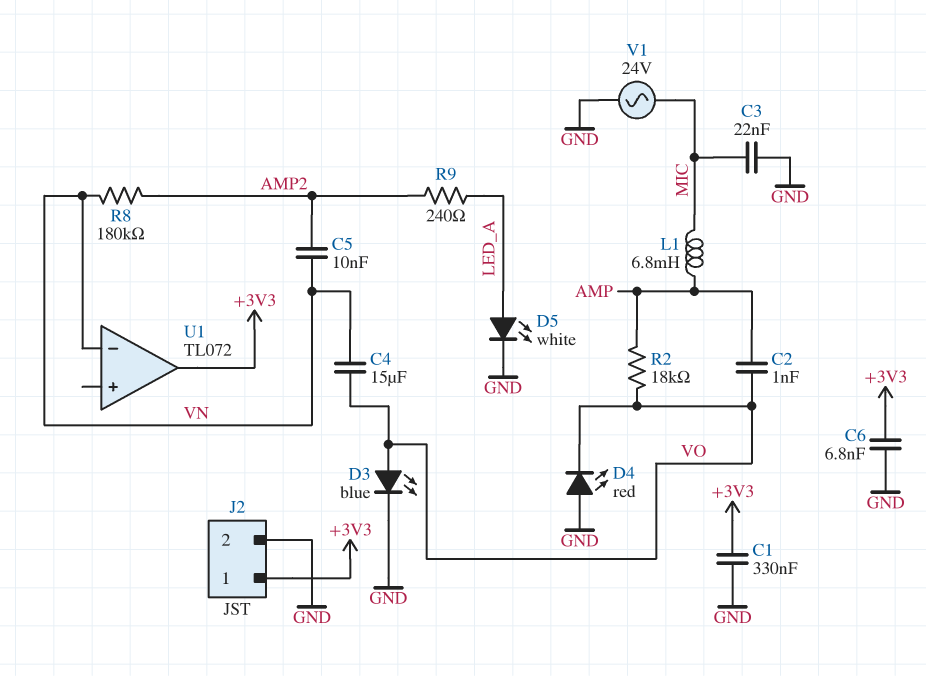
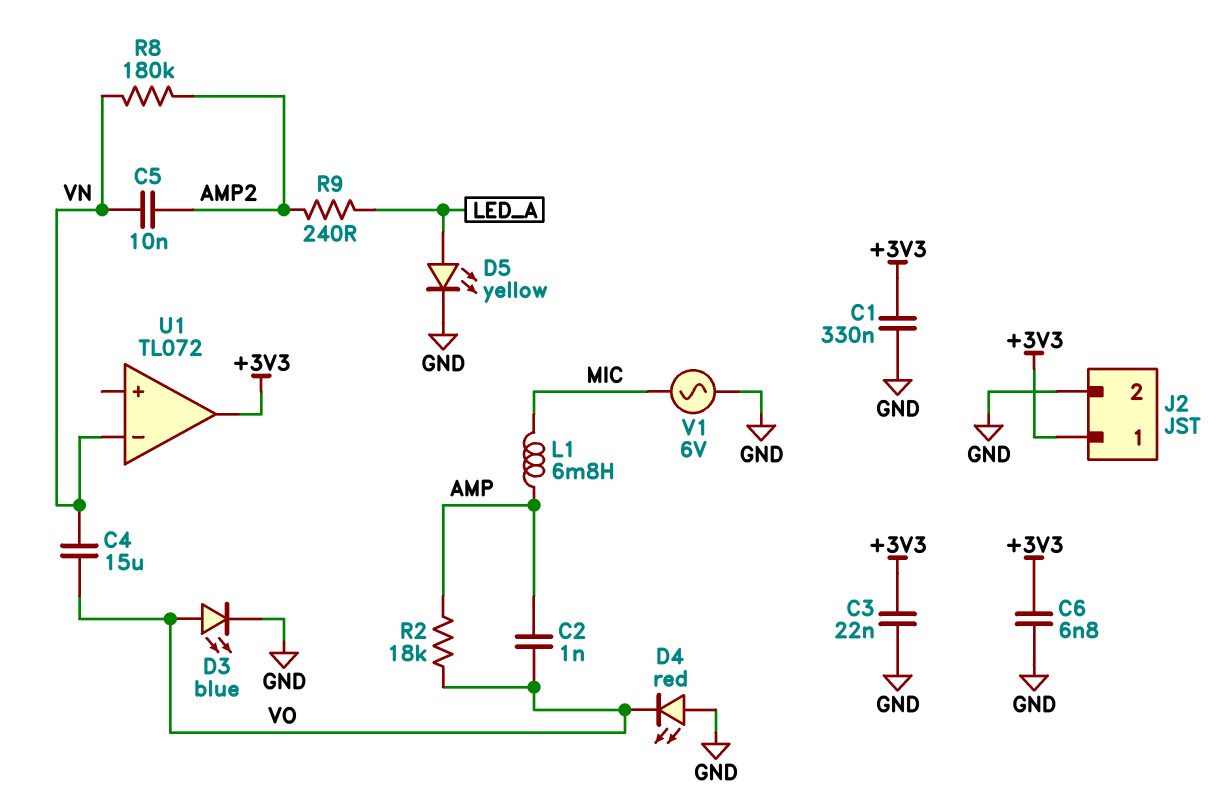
C3: 22nF (GND, MIC) -> 22nF (+3V3, GND)
D5: LED white (A LED_A, K GND) -> LED yellow (A LED_A, K GND)
V1: AC 24V (GND, MIC) -> AC 6V (GND, MIC)

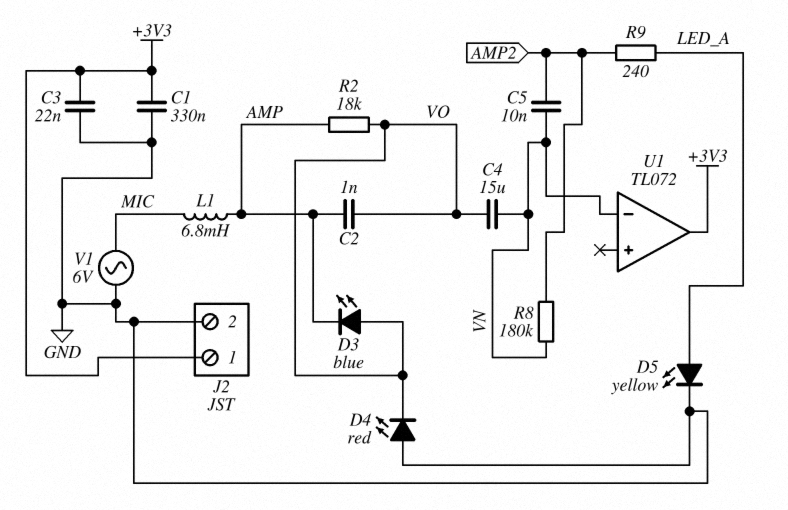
C6: 6.8nF (+3V3, GND) -> none
D3: LED blue (A VO, K GND) -> LED blue (A VO, K AMP)

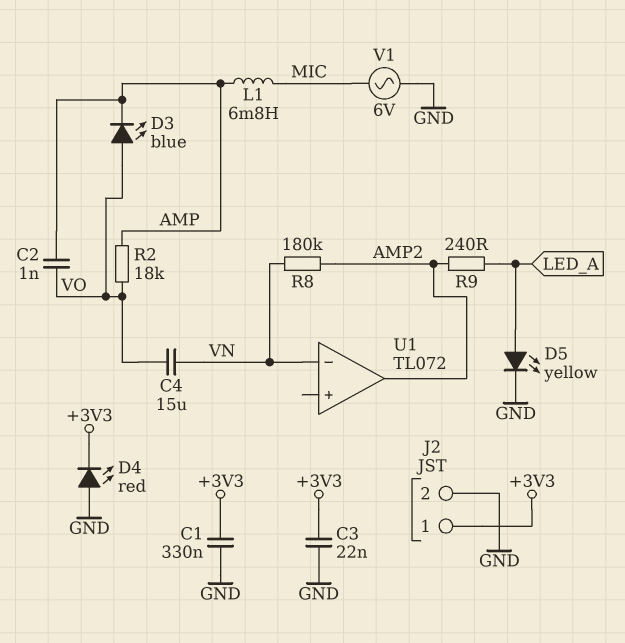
C5: 10nF (AMP2, VN) -> none
D4: LED red (A GND, K VO) -> LED red (A GND, K +3V3)
U1 pin out: +3V3 -> AMP2

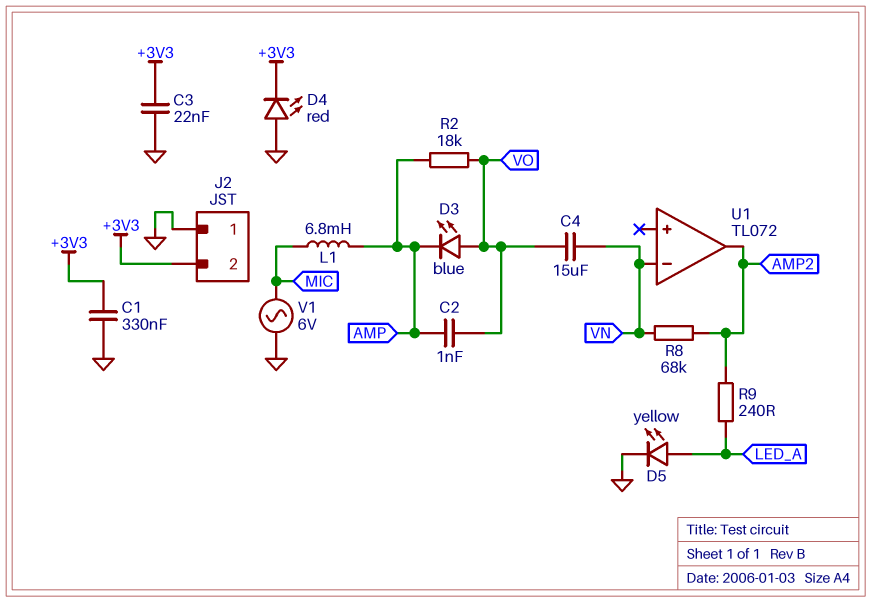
J2 pin 1: +3V3 -> GND
J2 pin 2: GND -> +3V3
R8: 180k (AMP2, VN) -> 68k (AMP2, VN)

